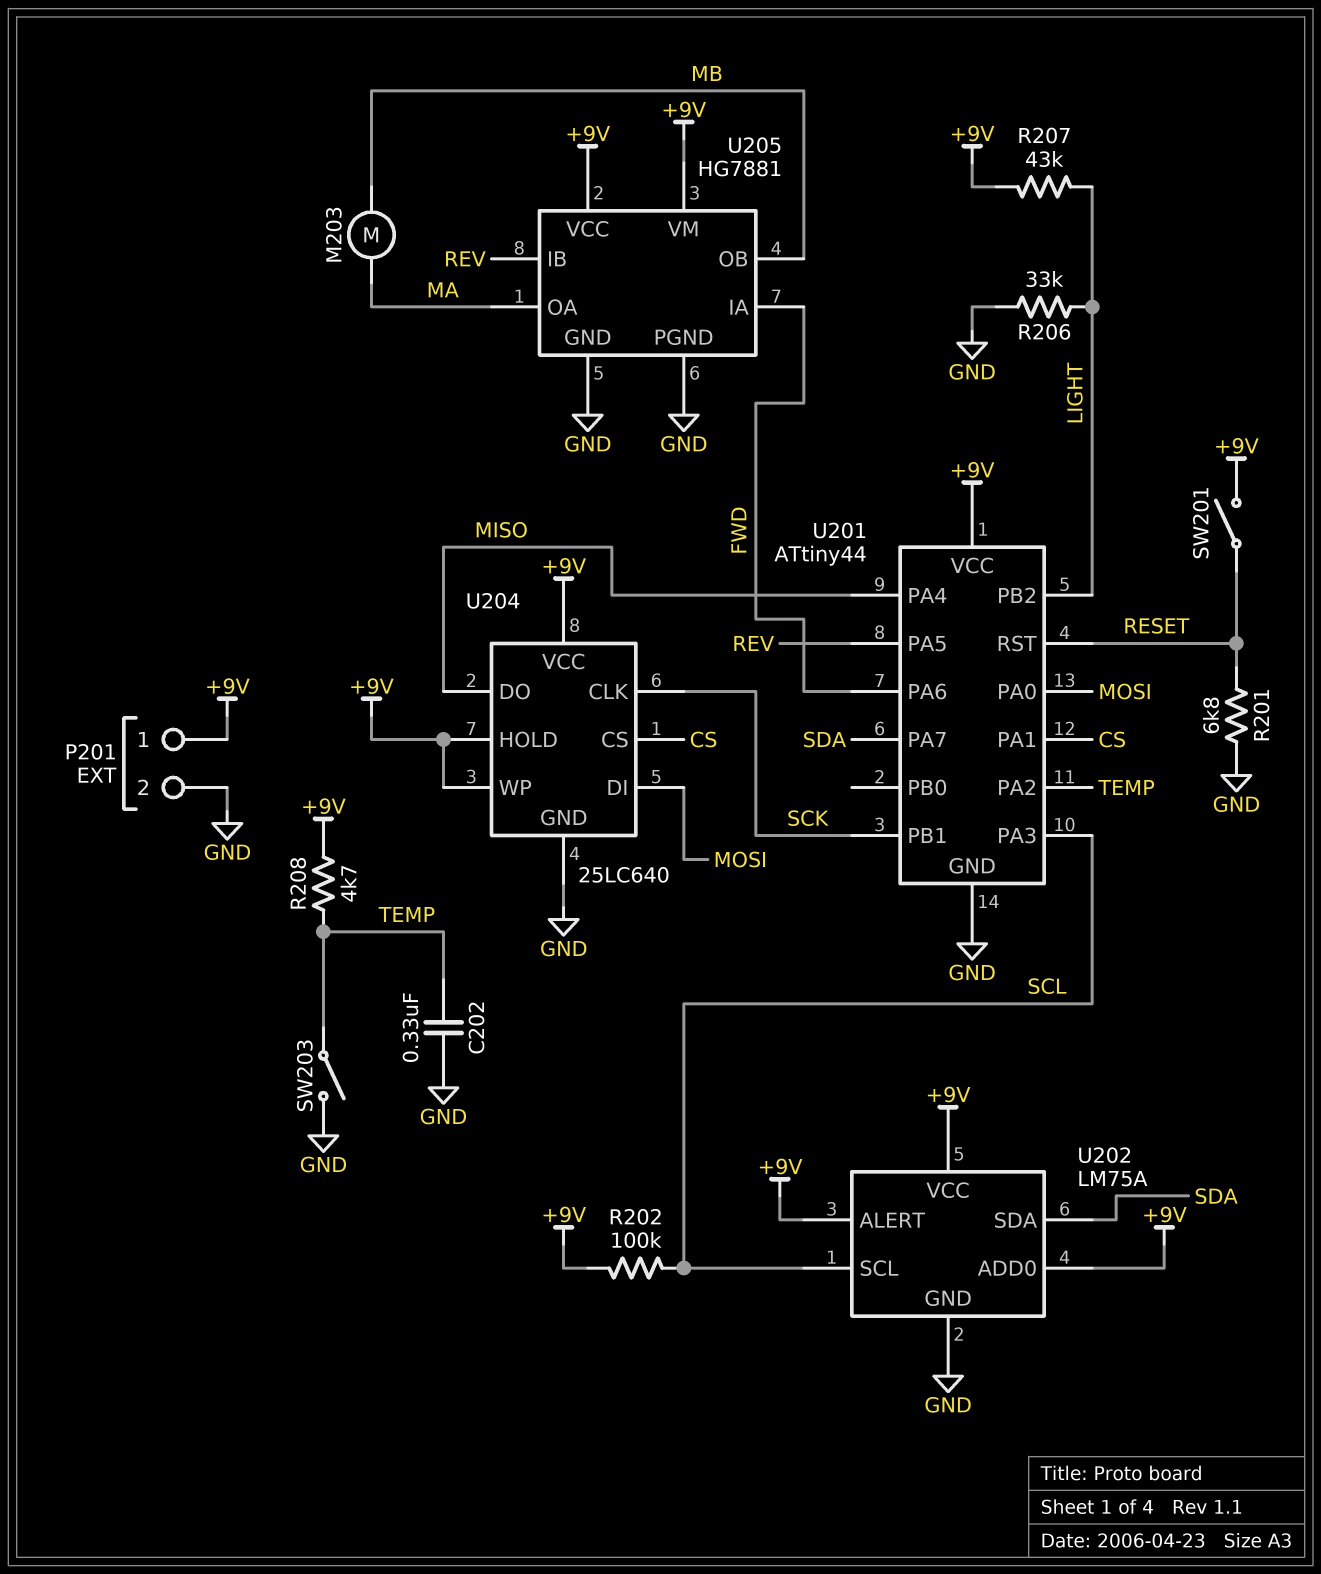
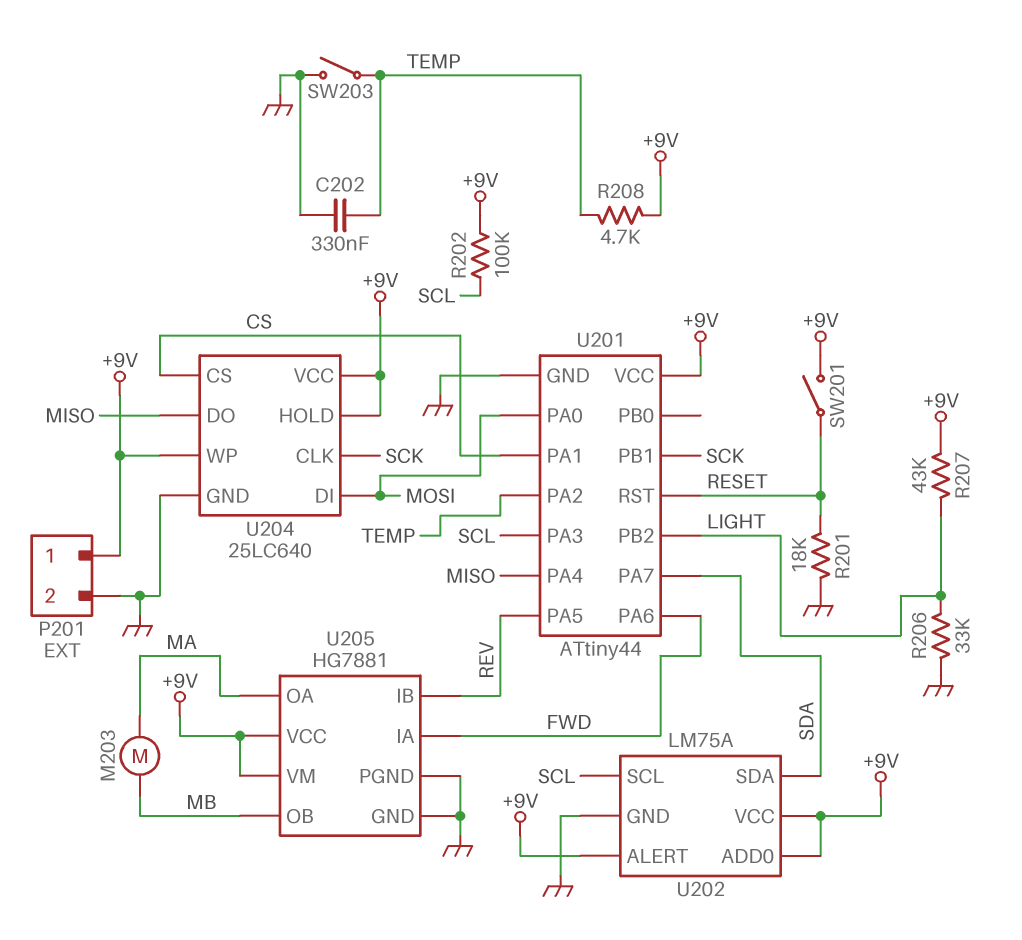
R201: 6.8k (GND, RESET) -> 18k (GND, RESET)

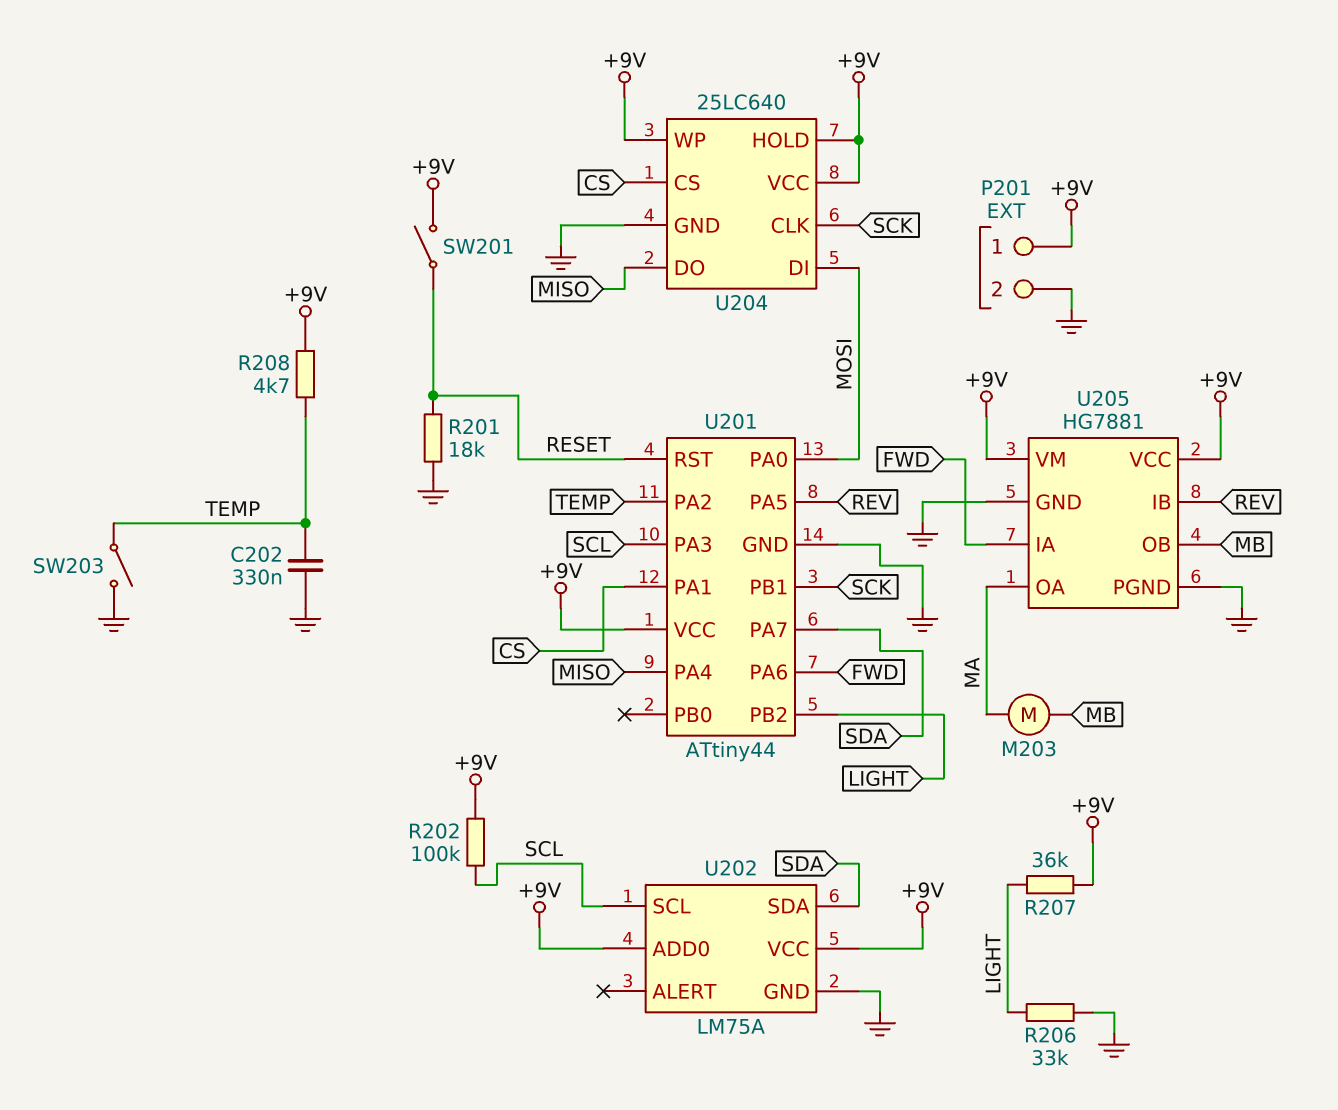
R207: 43k (+9V, LIGHT) -> 36k (+9V, LIGHT)
U202 pin ALERT: +9V -> none

